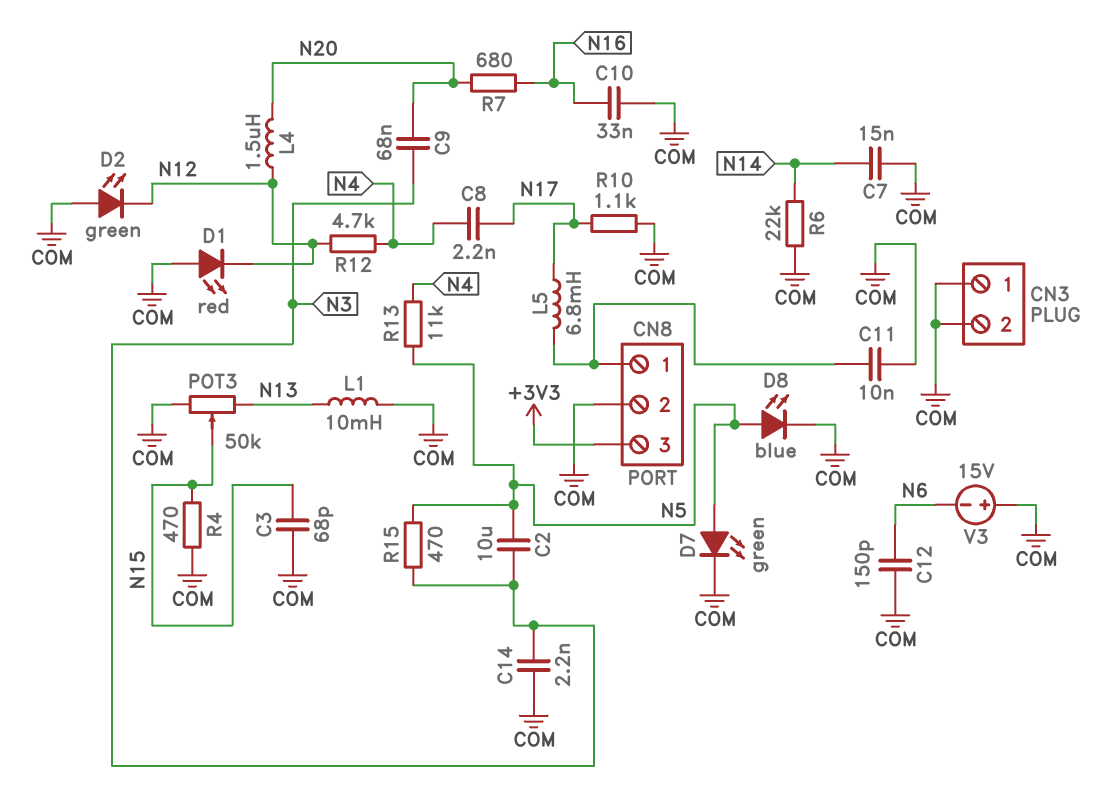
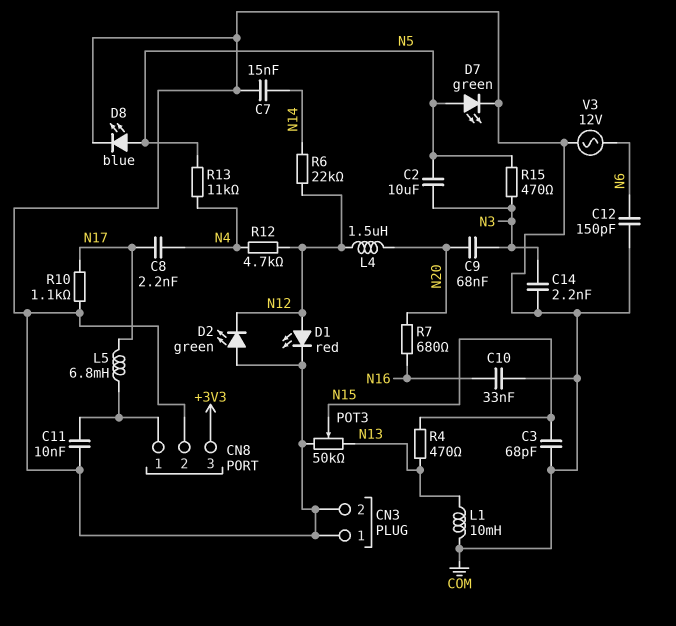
D1: LED red (A COM, K N12) -> LED red (A N12, K COM)
R4: 470 (COM, N15) -> 470 (N13, N15)
R6: 22k (COM, N14) -> 22k (N12, N14)
V3: 15V (plus COM, minus N6) -> AC 12V (COM, N6)

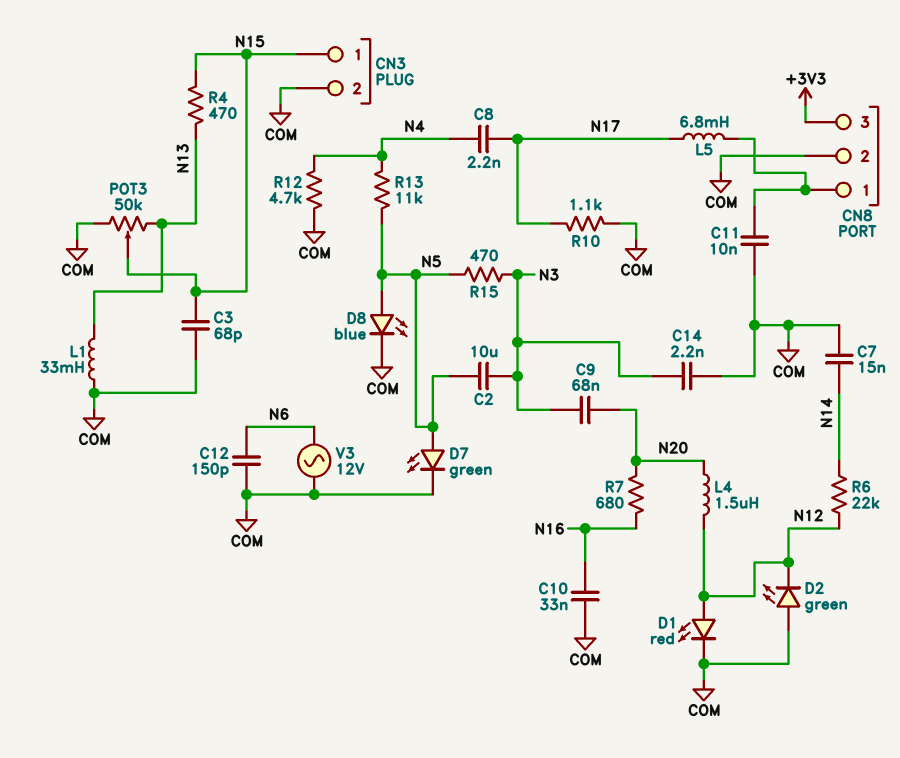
CN3 pin 1: COM -> N15
L1: 10mH (COM, N13) -> 33mH (COM, N13)
R12: 4.7k (N4, N12) -> 4.7k (COM, N4)

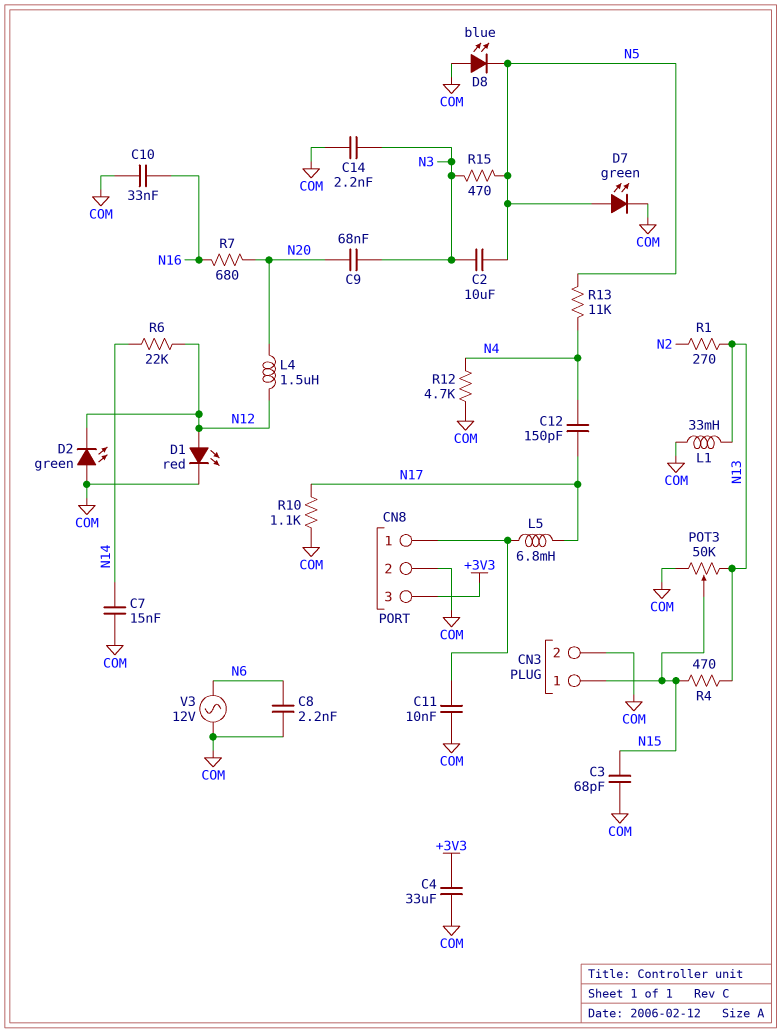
C4: none -> 33uF (+3V3, COM)
C8: 2.2nF (N4, N17) -> 2.2nF (COM, N6)
C12: 150pF (COM, N6) -> 150pF (N4, N17)
D8: LED blue (A N5, K COM) -> LED blue (A COM, K N5)
R1: none -> 270 (N2, N13)

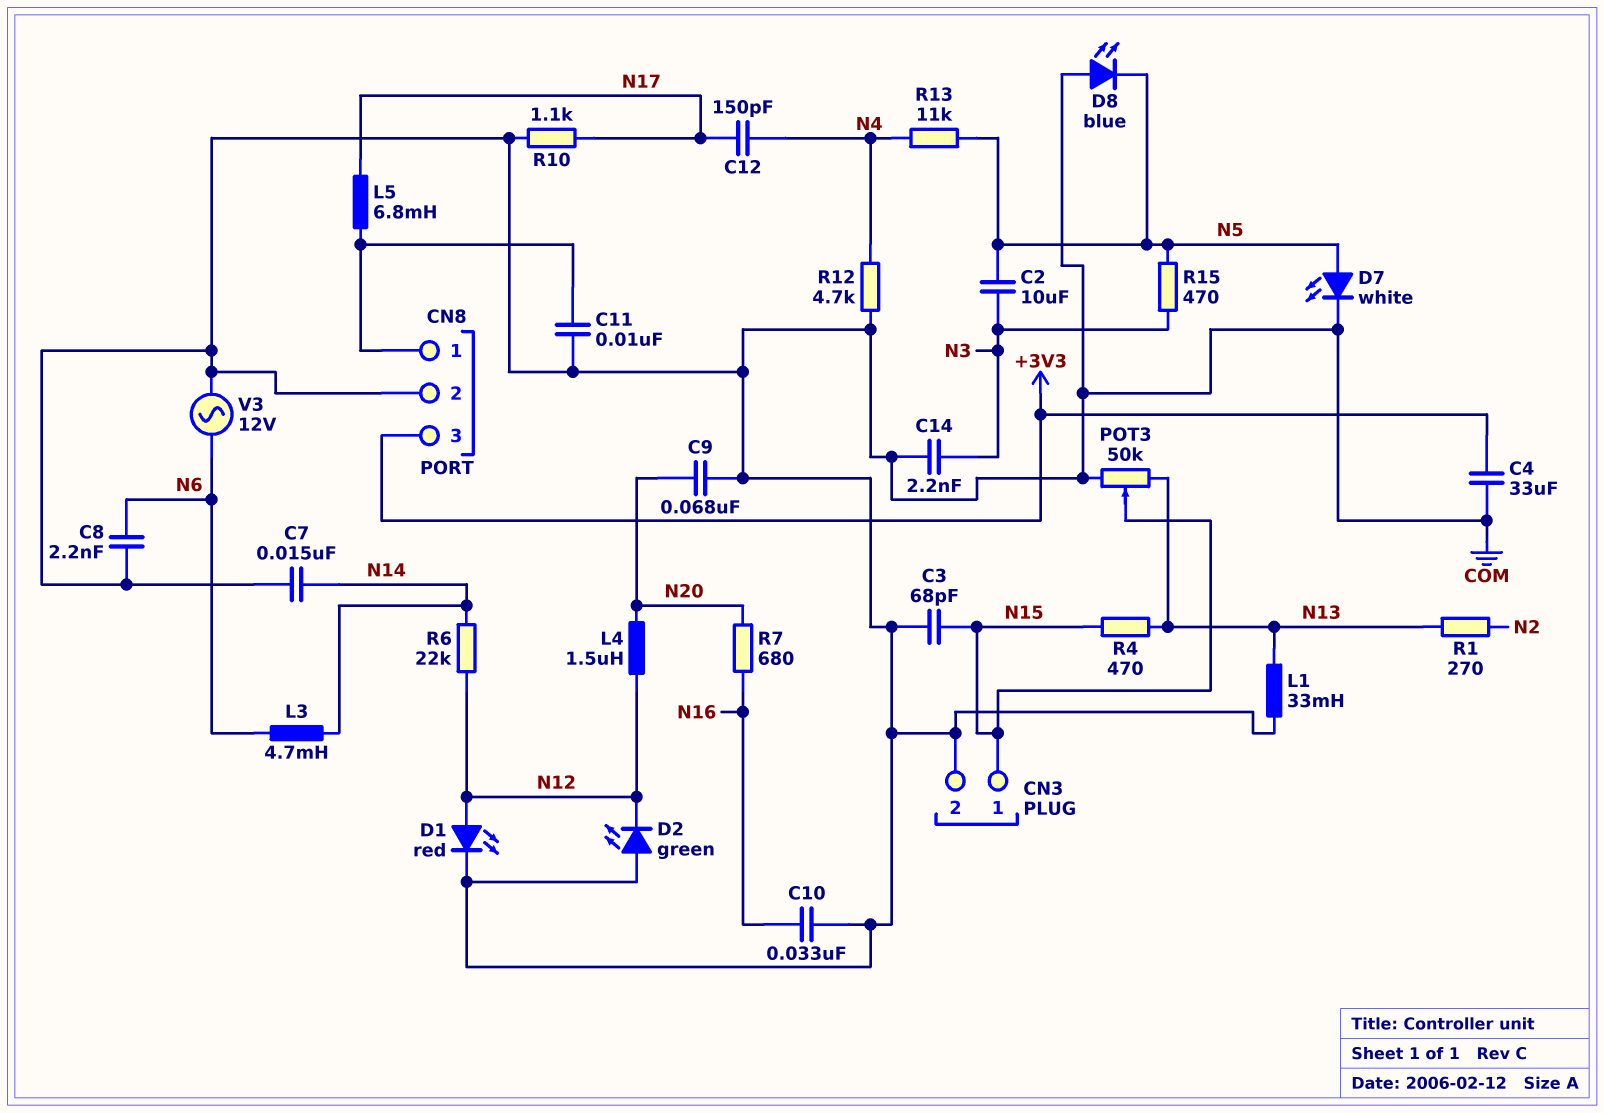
C9: 68nF (N3, N20) -> 68nF (COM, N20)
D7: LED green (A N5, K COM) -> LED white (A N5, K COM)
L3: none -> 4.7mH (N6, N14)

